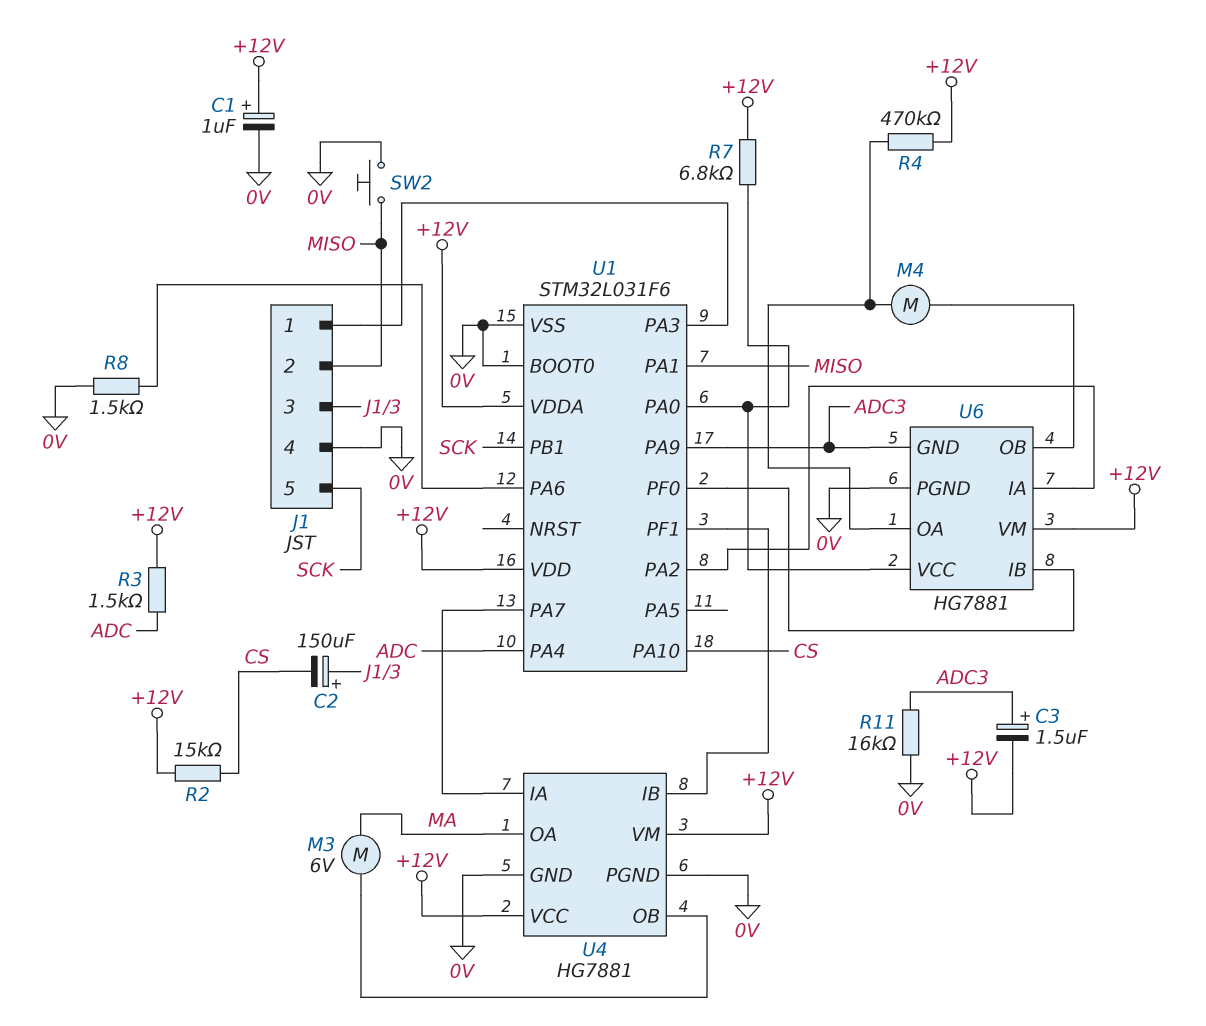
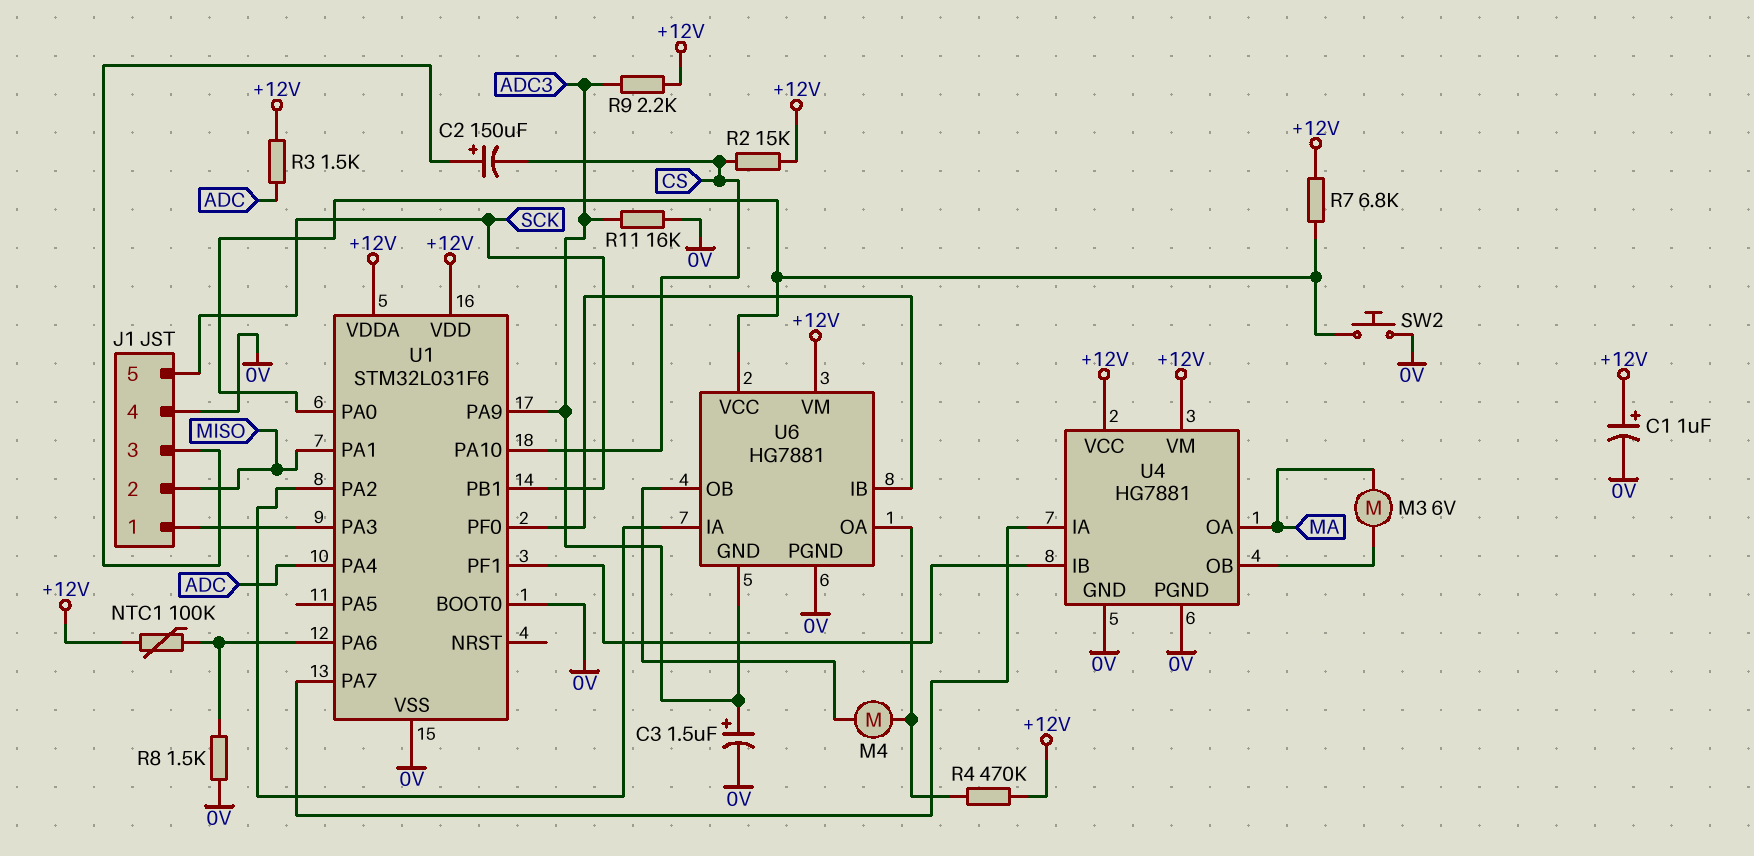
C3: 1.5uF (plus ADC3, minus +12V) -> 1.5uF (plus ADC3, minus 0V)
NTC1: none -> 100k (+12V, U1/PA6)
R9: none -> 2.2k (+12V, ADC3)
SW2: button (0V, MISO) -> button (0V, U1/PA0)

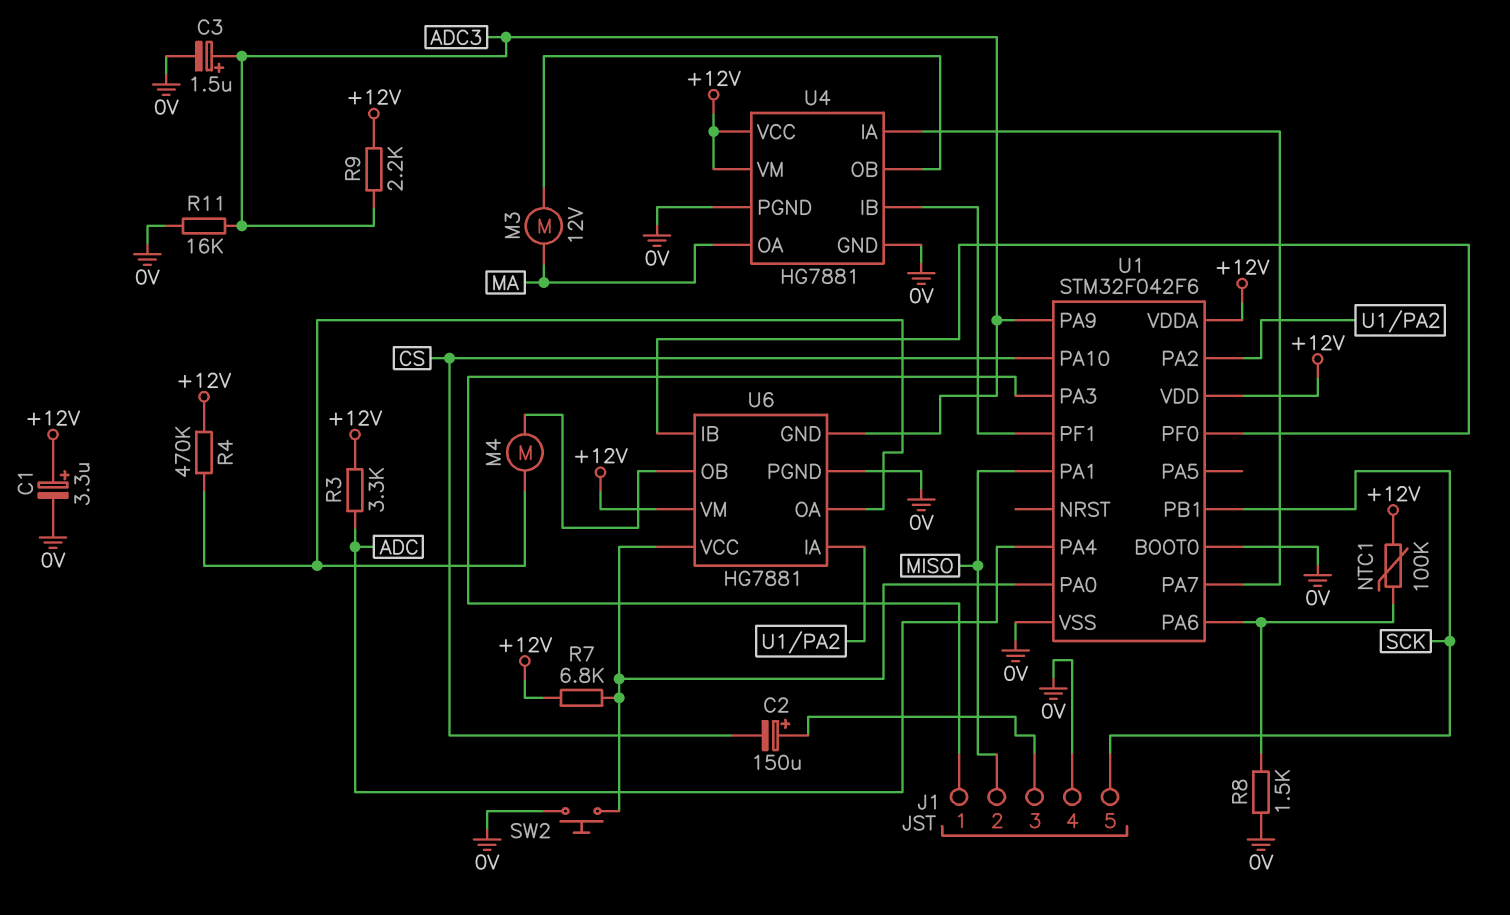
C1: 1uF (plus +12V, minus 0V) -> 3.3uF (plus +12V, minus 0V)
M3: motor 6V (MA, U4/OB) -> motor 12V (MA, U4/OB)
R2: 15k (+12V, CS) -> none
R3: 1.5k (+12V, ADC) -> 3.3k (+12V, ADC)
U1: STM32L031F6 -> STM32F042F6

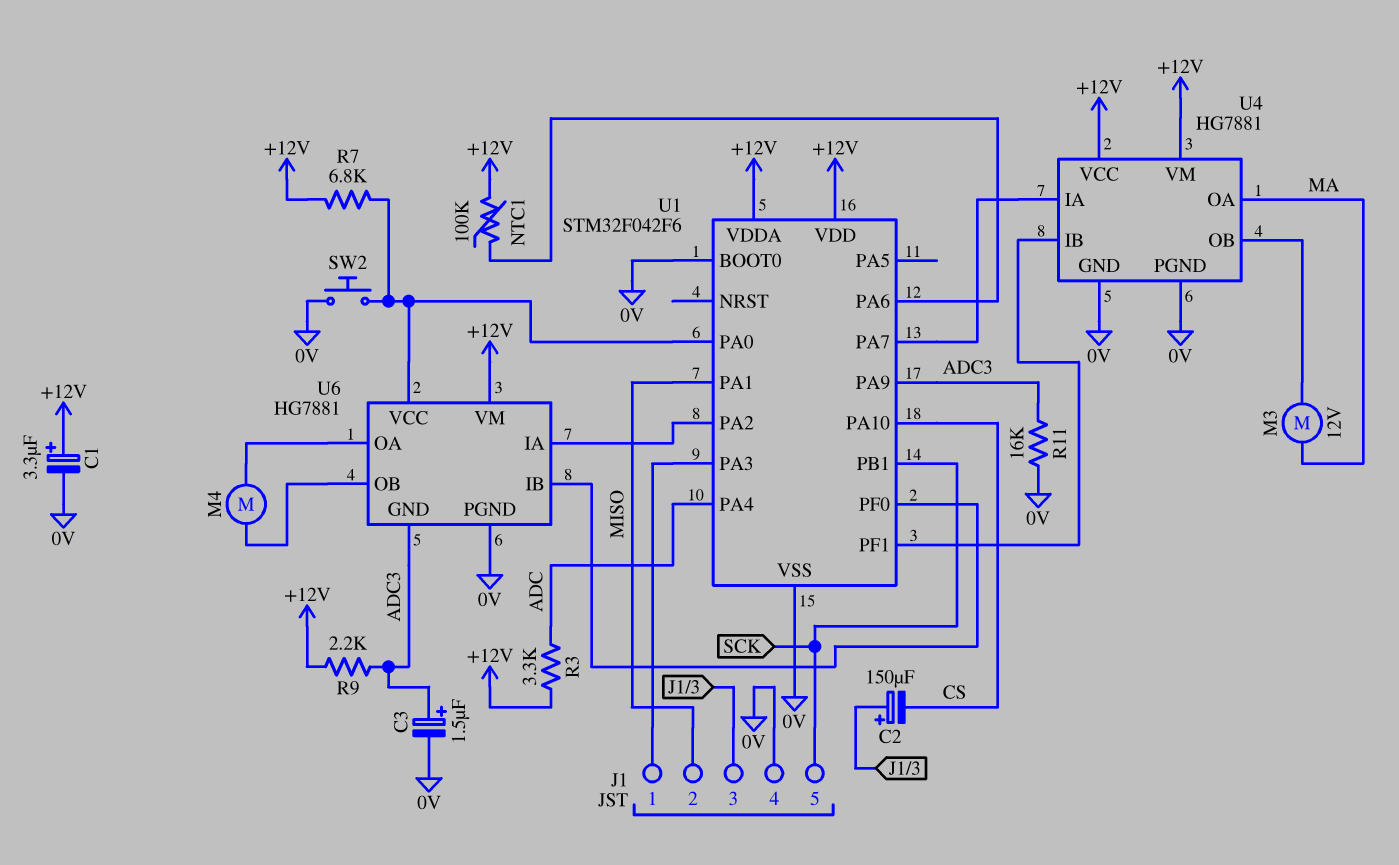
R4: 470k (+12V, U6/OA) -> none
R8: 1.5k (0V, U1/PA6) -> none

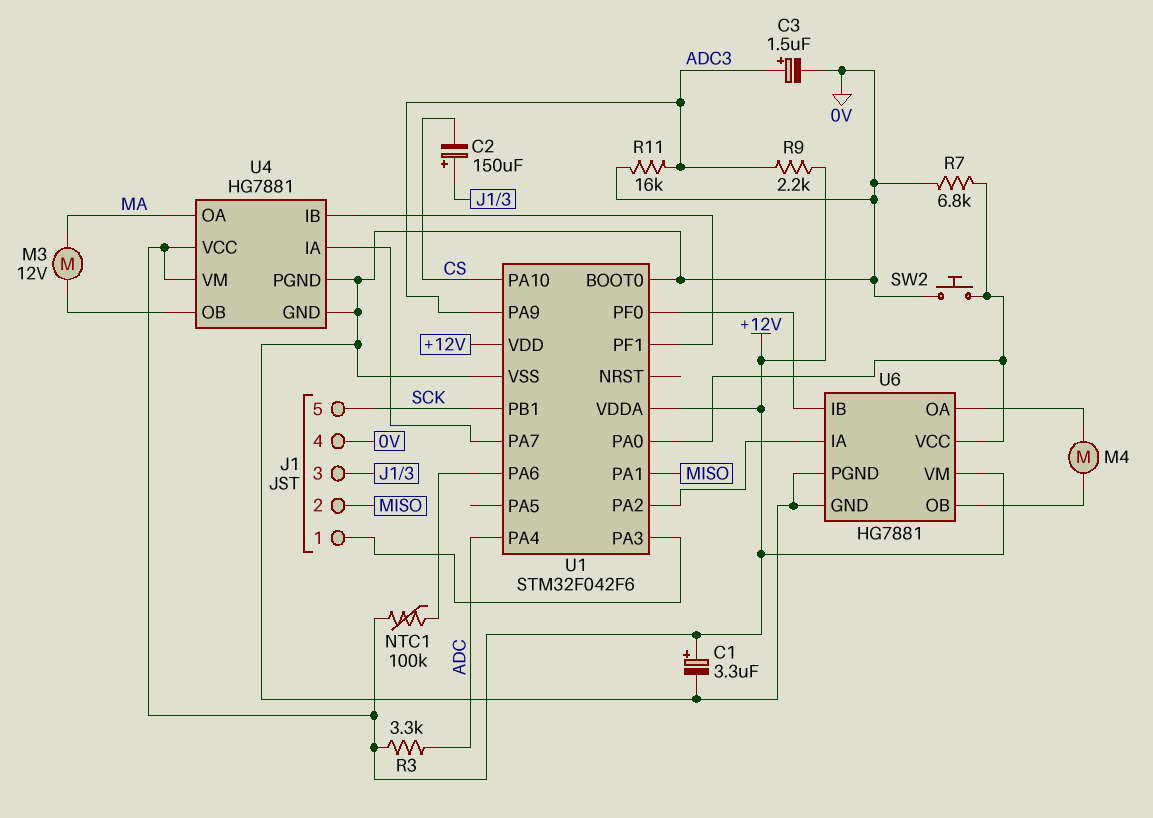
R7: 6.8k (+12V, U1/PA0) -> 6.8k (0V, U1/PA0)
U6 pin GND: ADC3 -> 0V

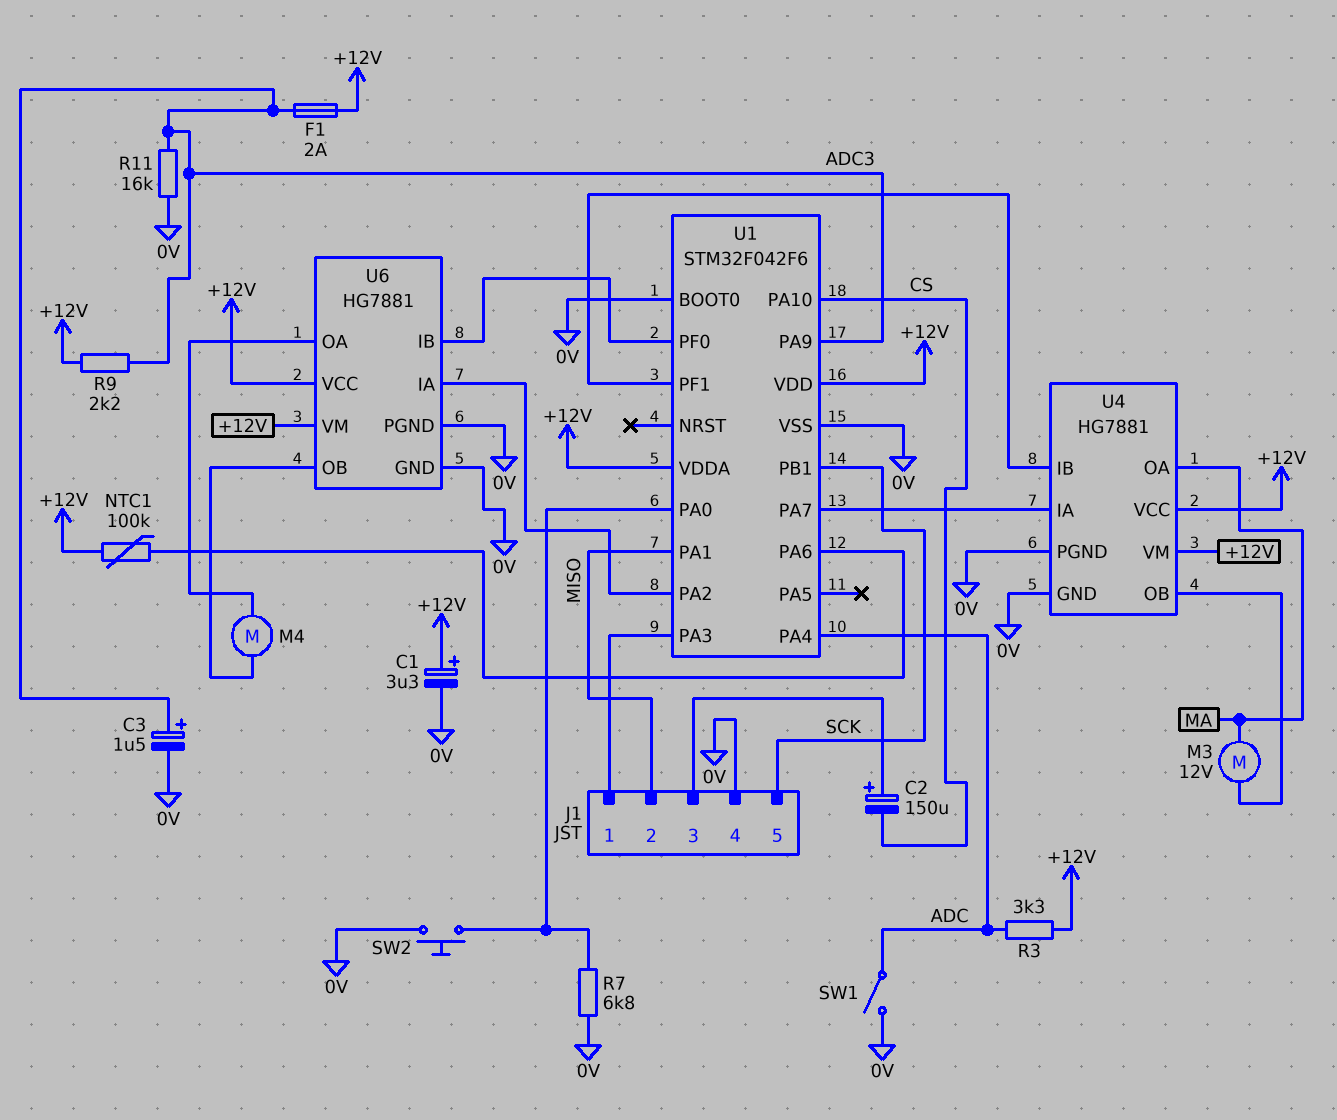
F1: none -> 2A (+12V, ADC3)
SW1: none -> switch (0V, ADC)
U6 pin VCC: U1/PA0 -> +12V

